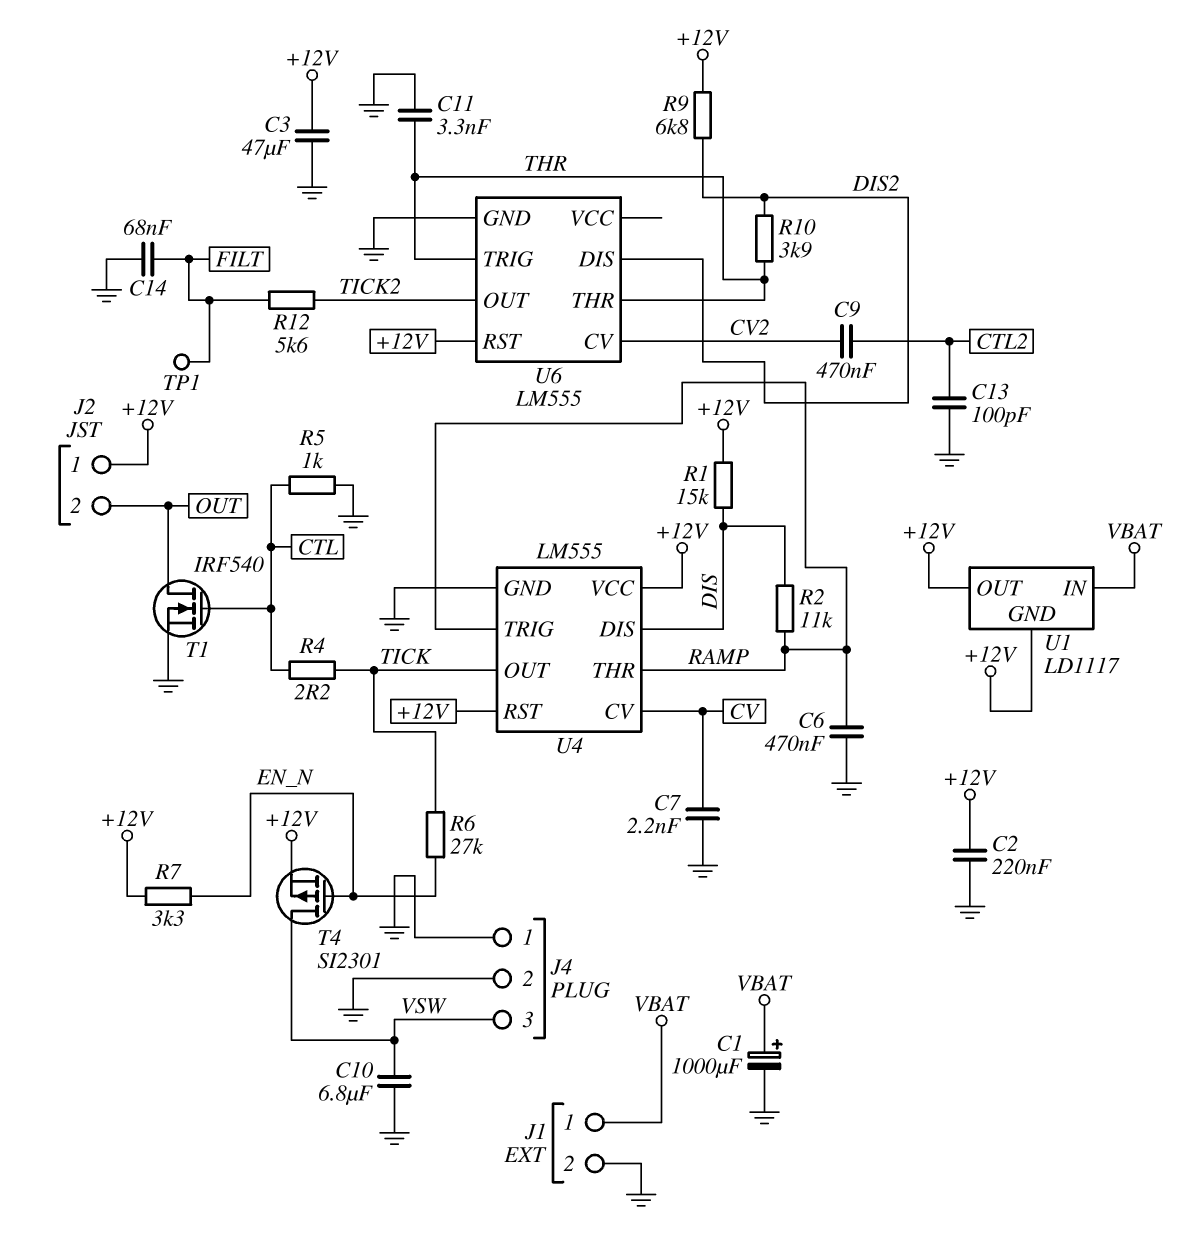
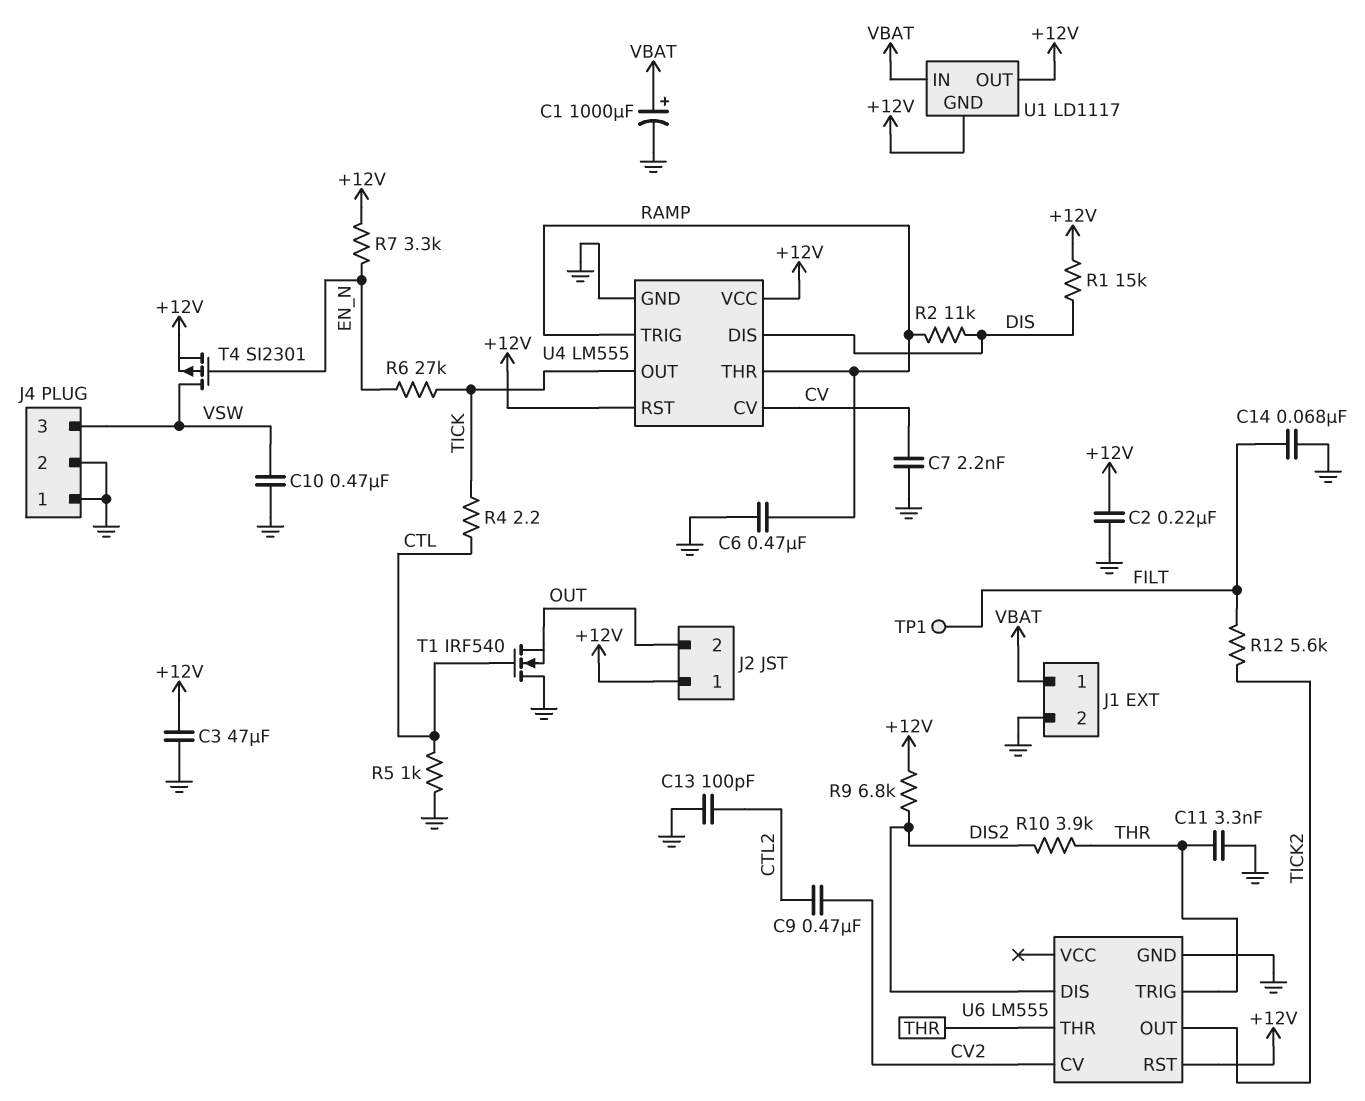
C10: 6.8uF (GND, VSW) -> 470nF (GND, VSW)
T1: NMOS IRF540 (G CTL, D OUT, S GND) -> NMOS IRF540 (G CTL, D GND, S OUT)

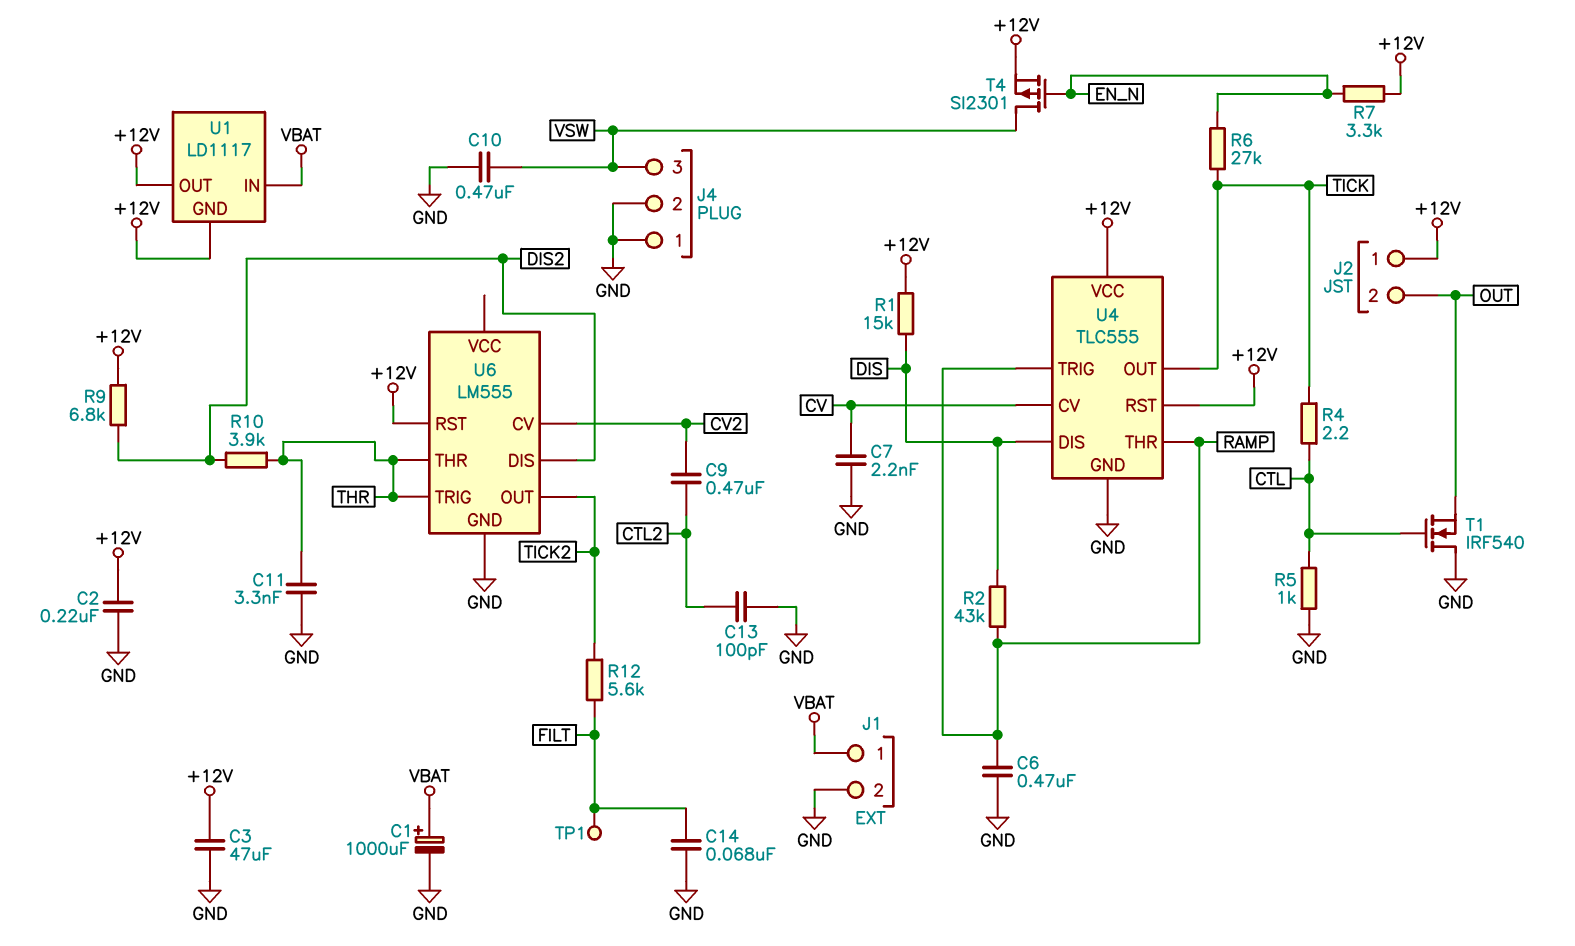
R2: 11k (DIS, RAMP) -> 43k (DIS, RAMP)
U4: LM555 -> TLC555

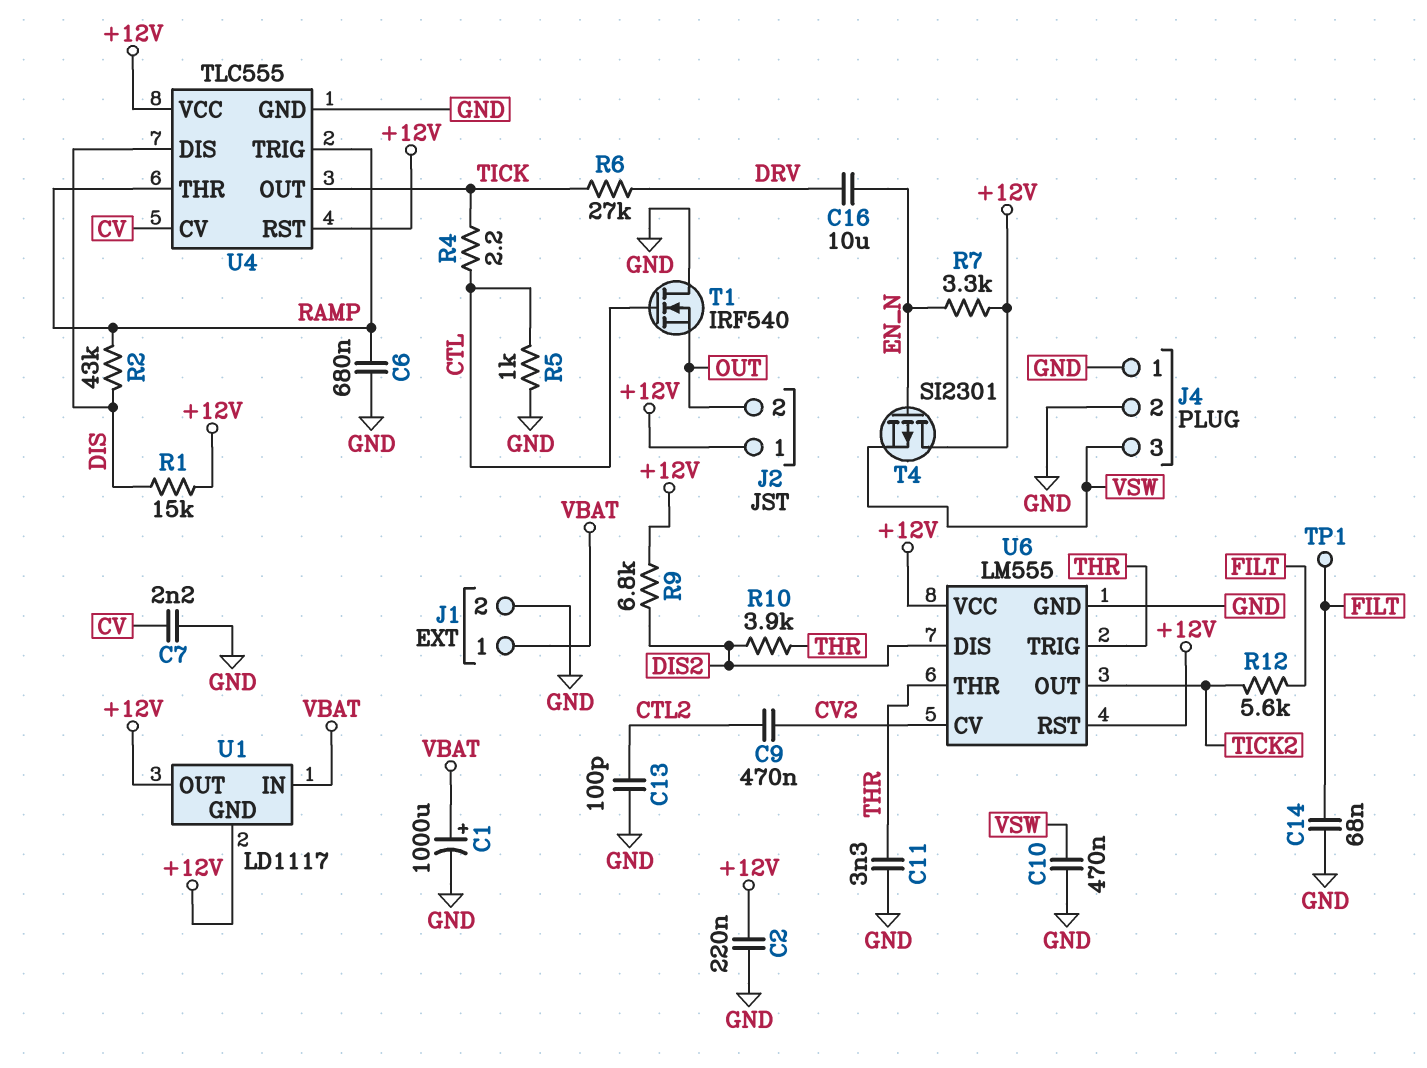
C3: 47uF (+12V, GND) -> none
C6: 470nF (GND, RAMP) -> 680nF (GND, RAMP)
C16: none -> 10uF (DRV, EN_N)
R6: 27k (EN_N, TICK) -> 27k (DRV, TICK)
T4: PMOS SI2301 (G EN_N, D VSW, S +12V) -> PMOS SI2301 (G EN_N, D +12V, S VSW)
U6 pin VCC: none -> +12V

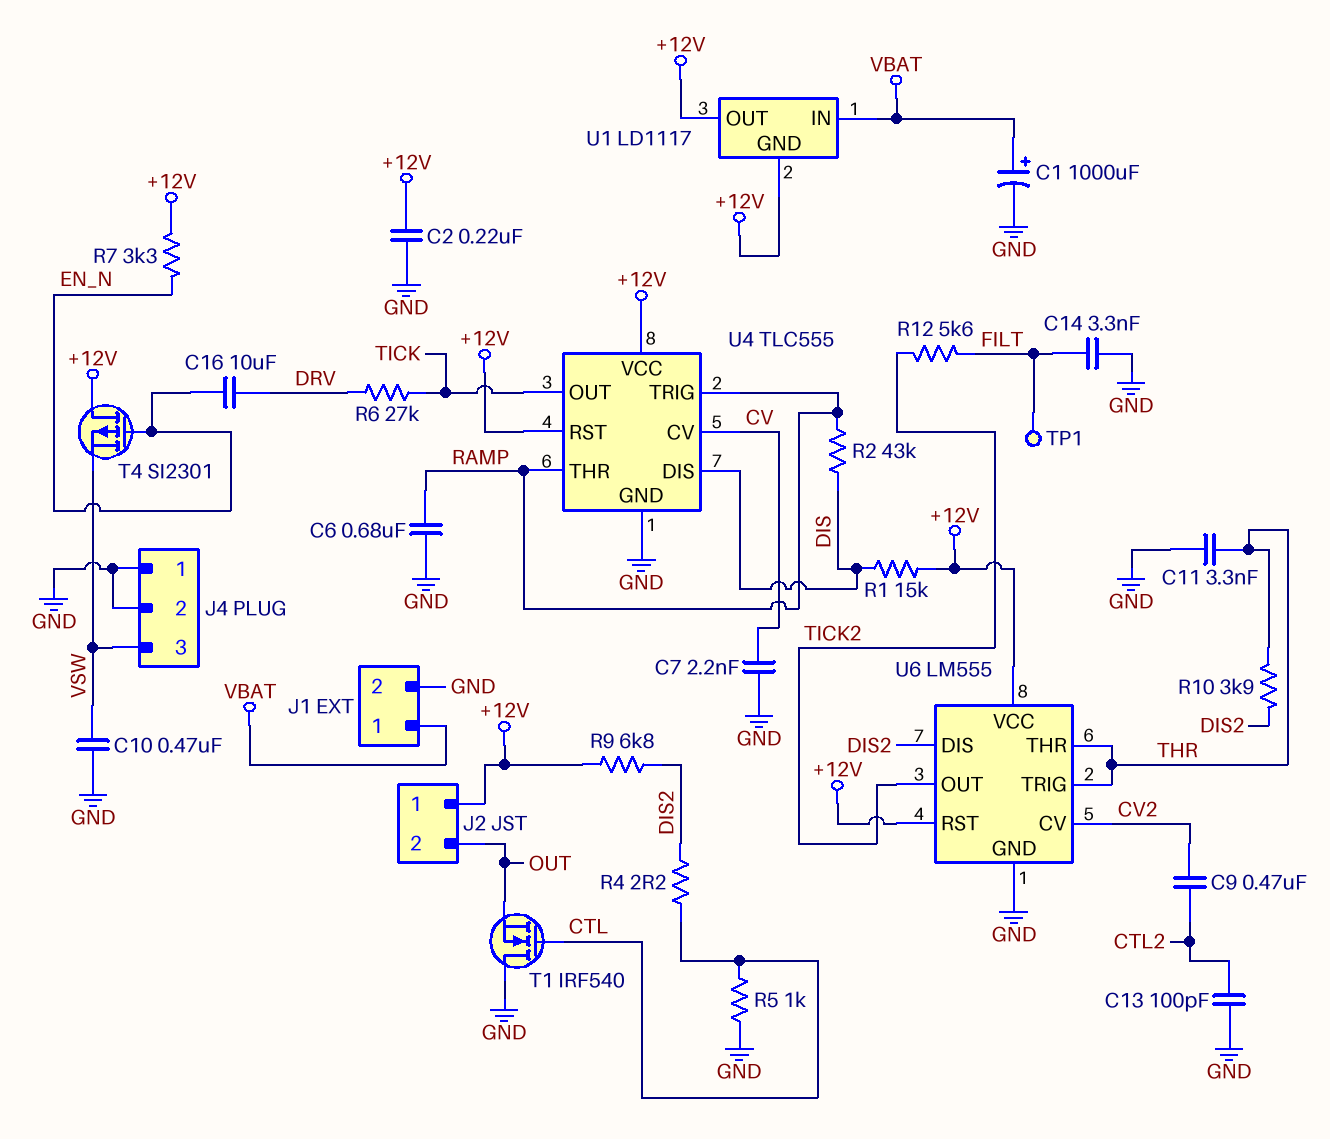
C14: 68nF (FILT, GND) -> 3.3nF (FILT, GND)
R4: 2.2 (CTL, TICK) -> 2.2 (CTL, DIS2)

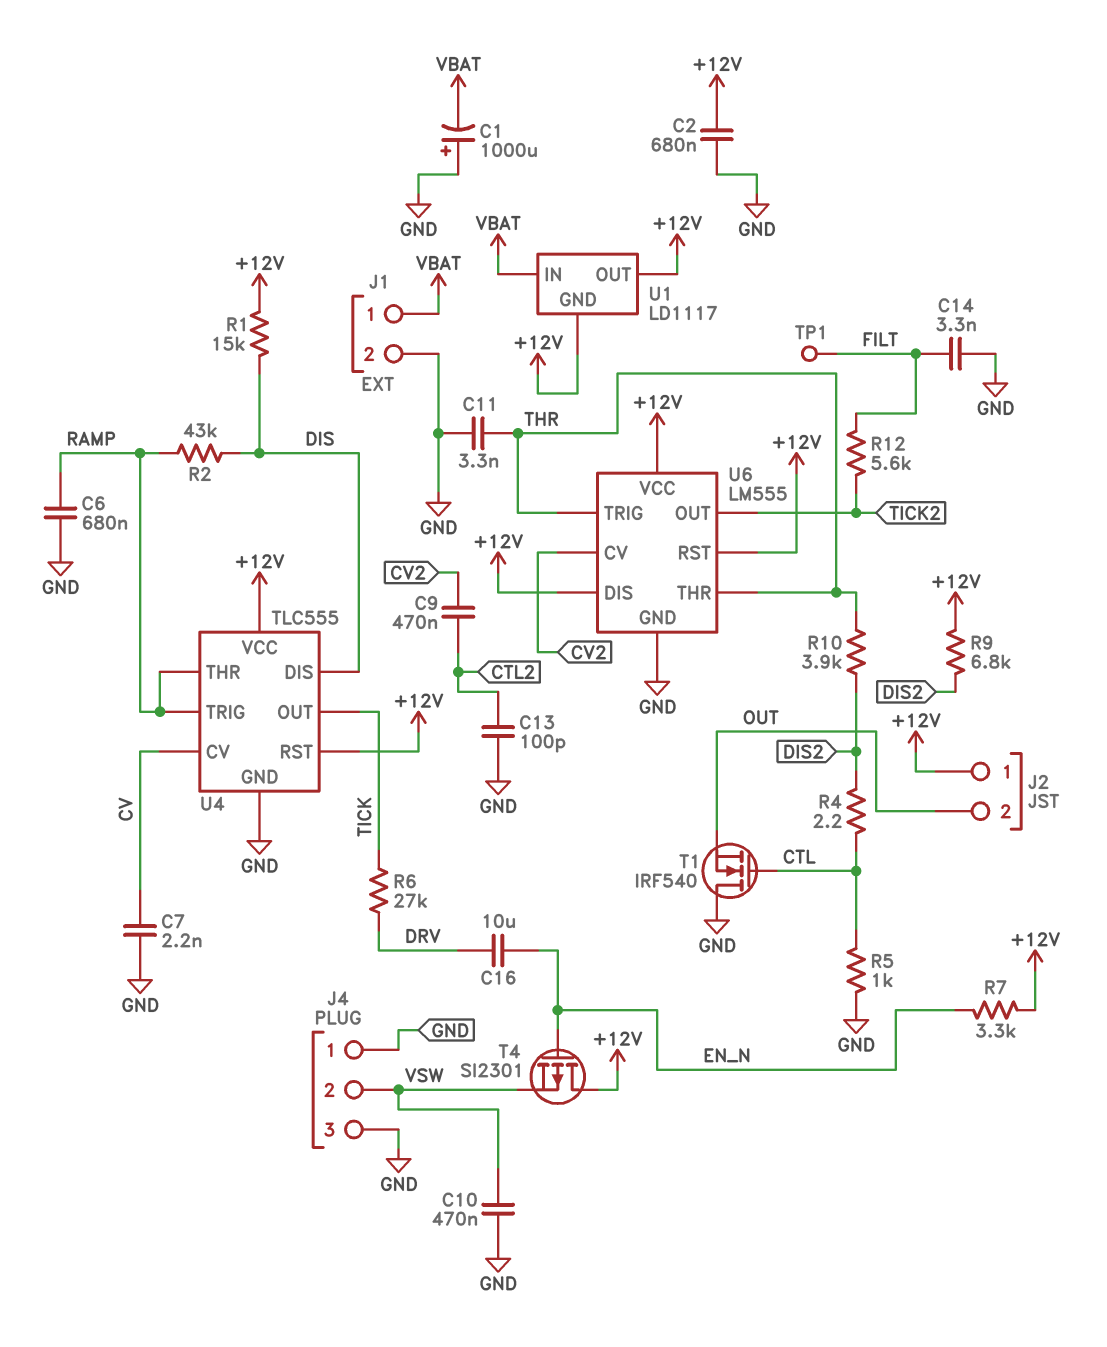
C1: 1000uF (plus VBAT, minus GND) -> 1000uF (plus GND, minus VBAT)
C2: 220nF (+12V, GND) -> 680nF (+12V, GND)
J4 pin 2: GND -> VSW
J4 pin 3: VSW -> GND
U6 pin DIS: DIS2 -> +12V

